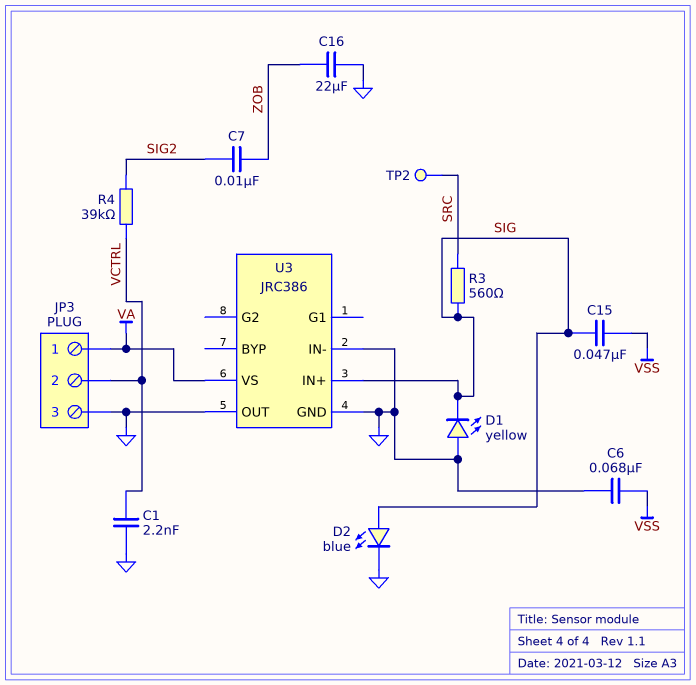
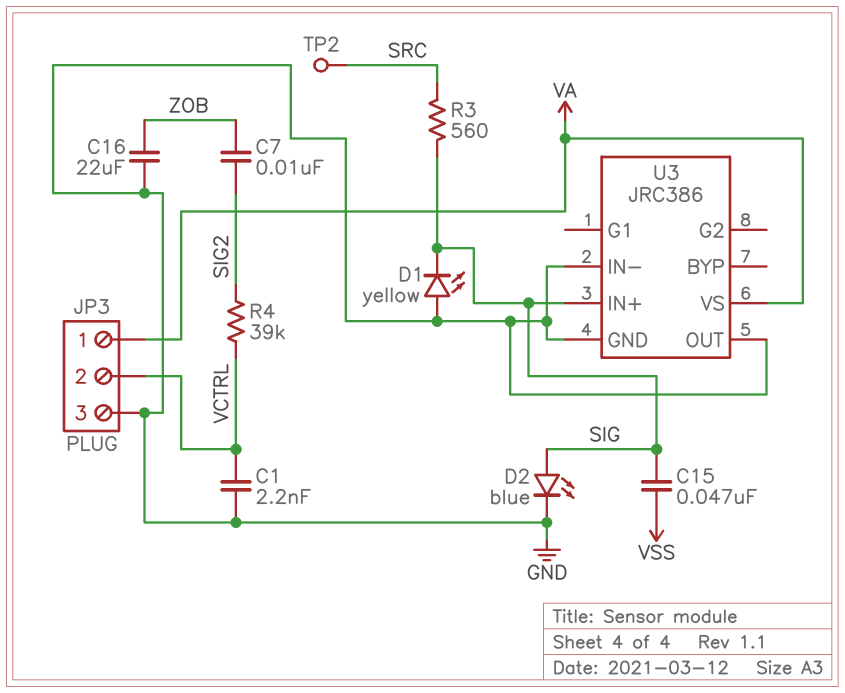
C6: 68nF (GND, VSS) -> none

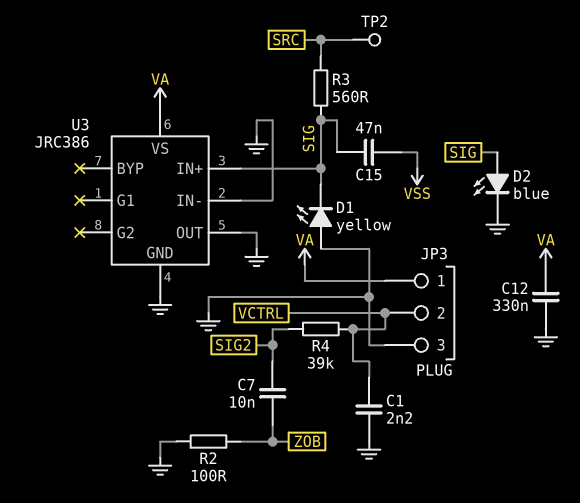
C12: none -> 330nF (GND, VA)
C16: 22uF (GND, ZOB) -> none
R2: none -> 100 (GND, ZOB)

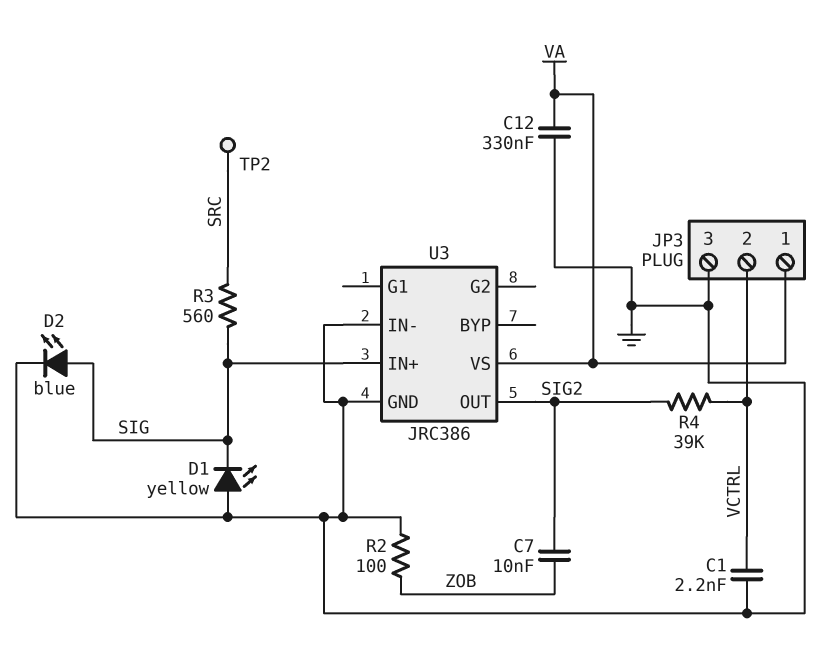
C15: 47nF (SIG, VSS) -> none
U3 pin OUT: GND -> SIG2

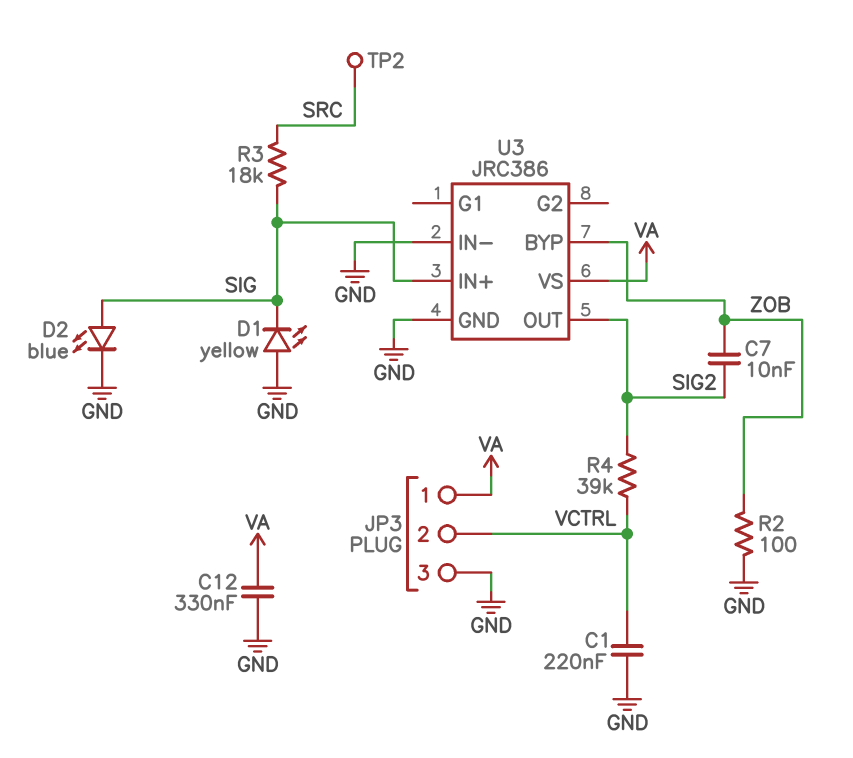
C1: 2.2nF (GND, VCTRL) -> 220nF (GND, VCTRL)
R3: 560 (SIG, SRC) -> 18k (SIG, SRC)
U3 pin BYP: none -> ZOB

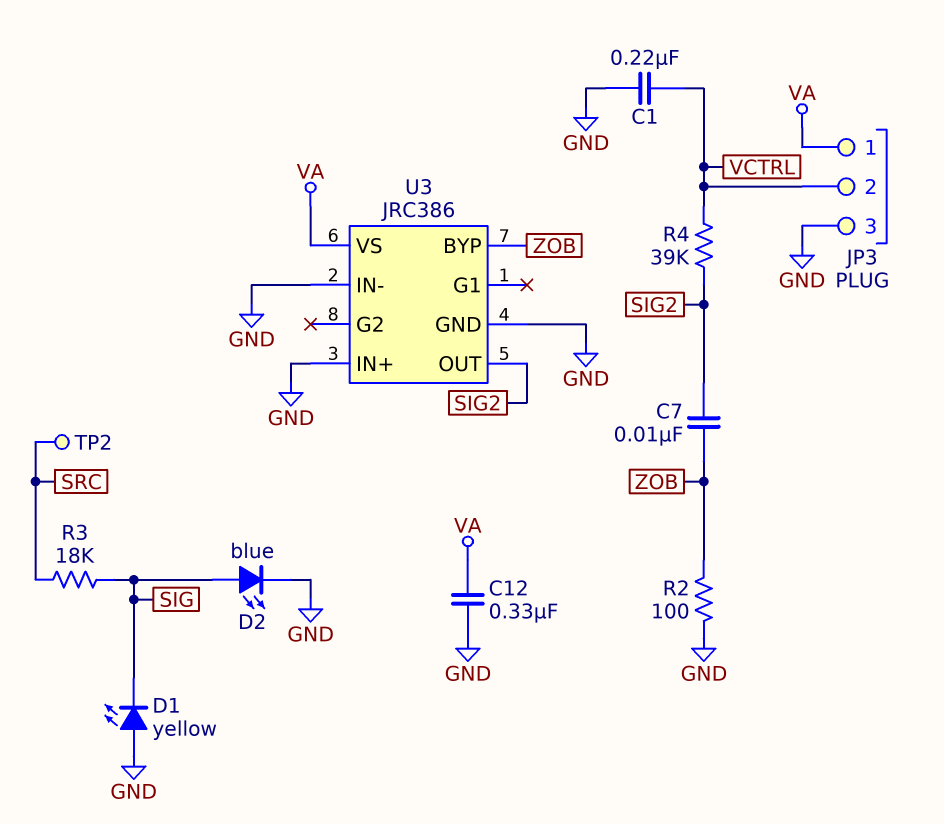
U3 pin IN+: SIG -> GND

